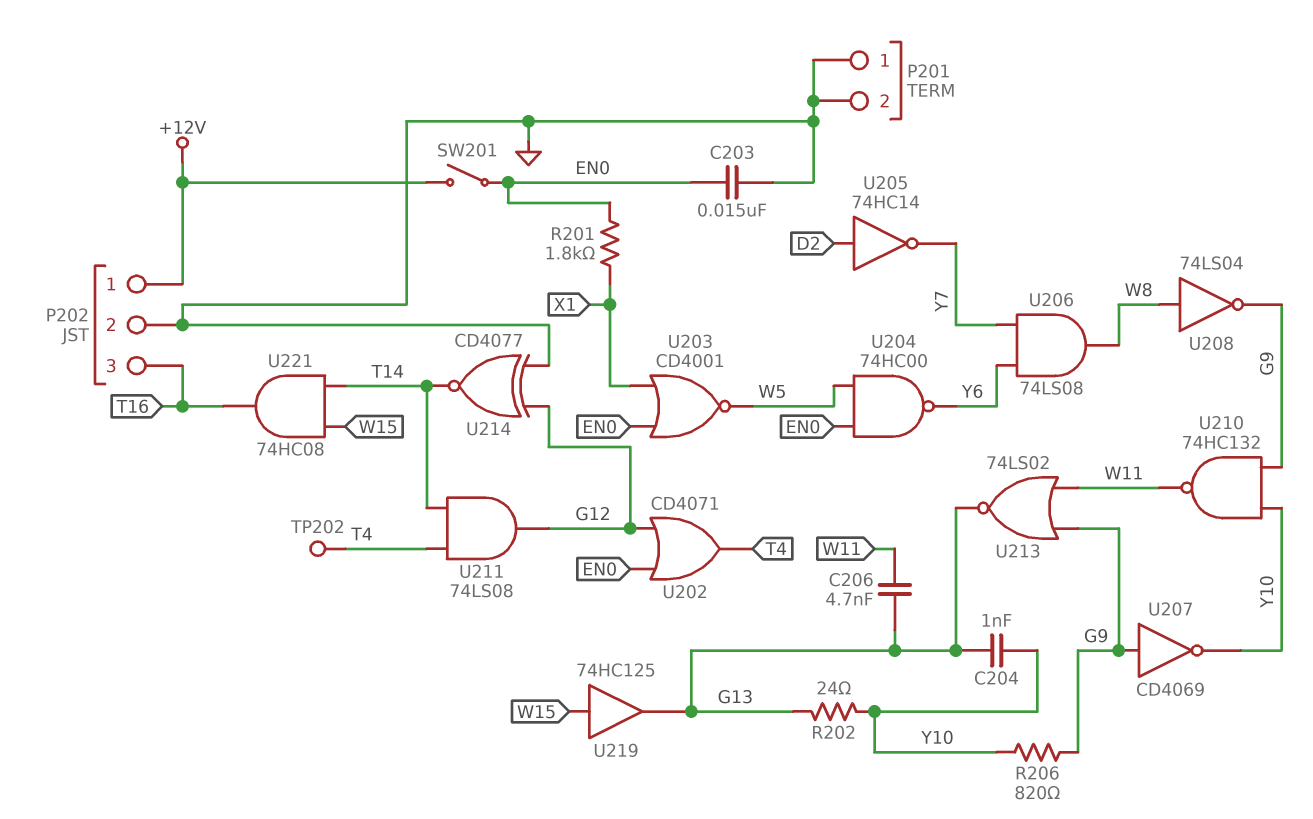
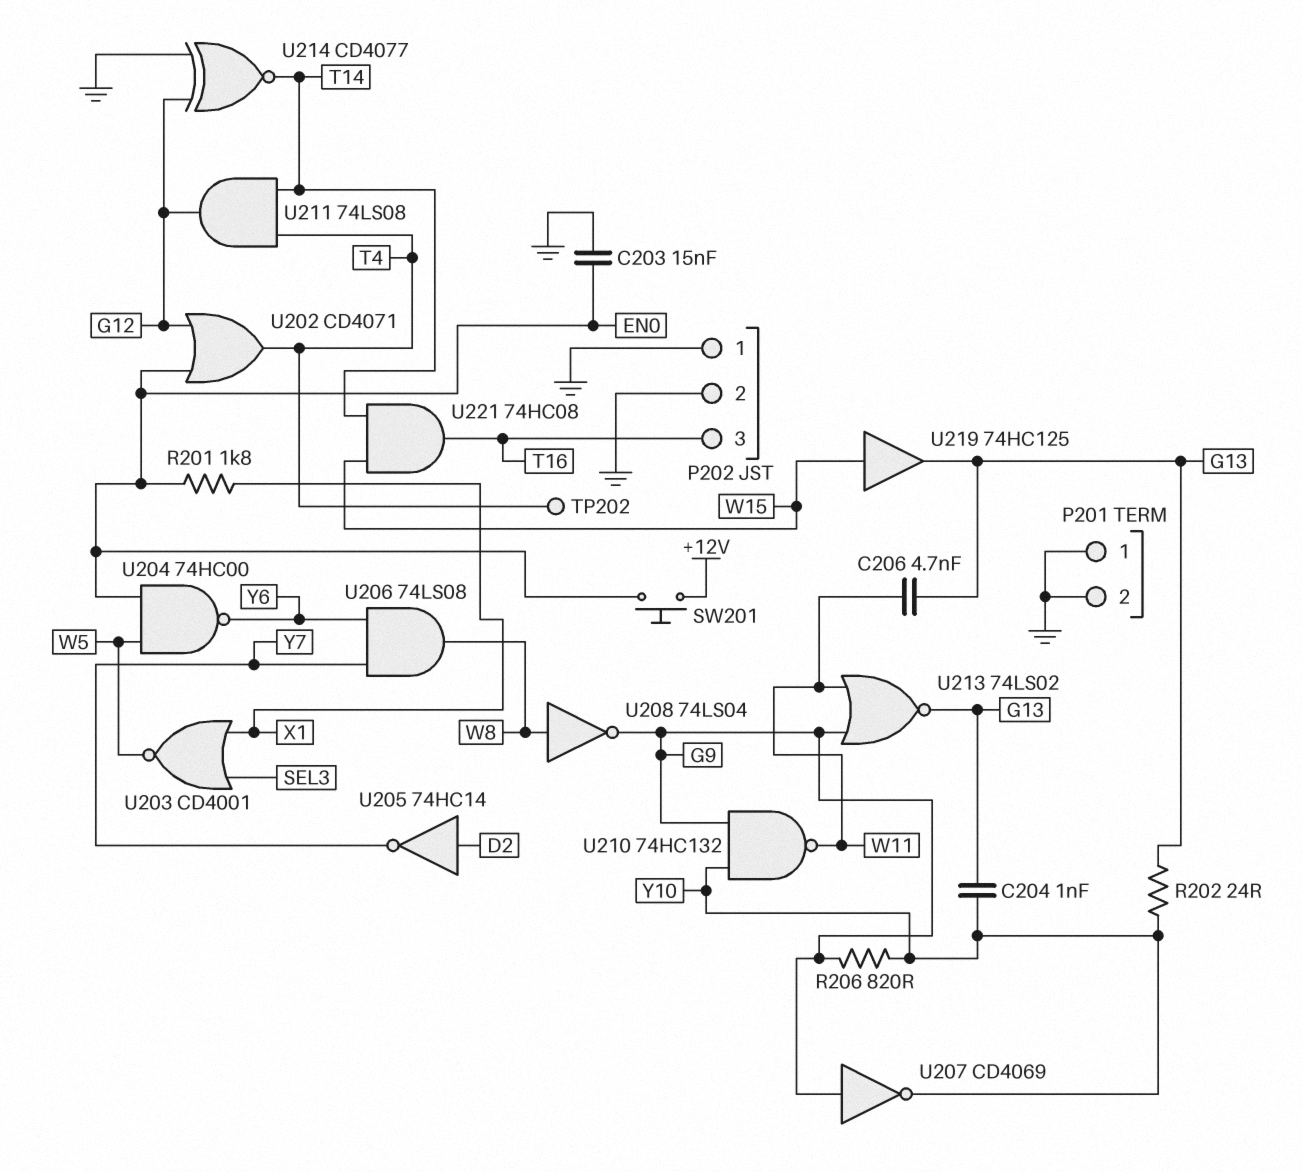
P202 pin 1: +12V -> GND
SW201: switch (+12V, EN0) -> button (+12V, EN0)
U203: NOR CD4001 (in EN0, in X1, out W5) -> NOR CD4001 (in SEL3, in X1, out W5)

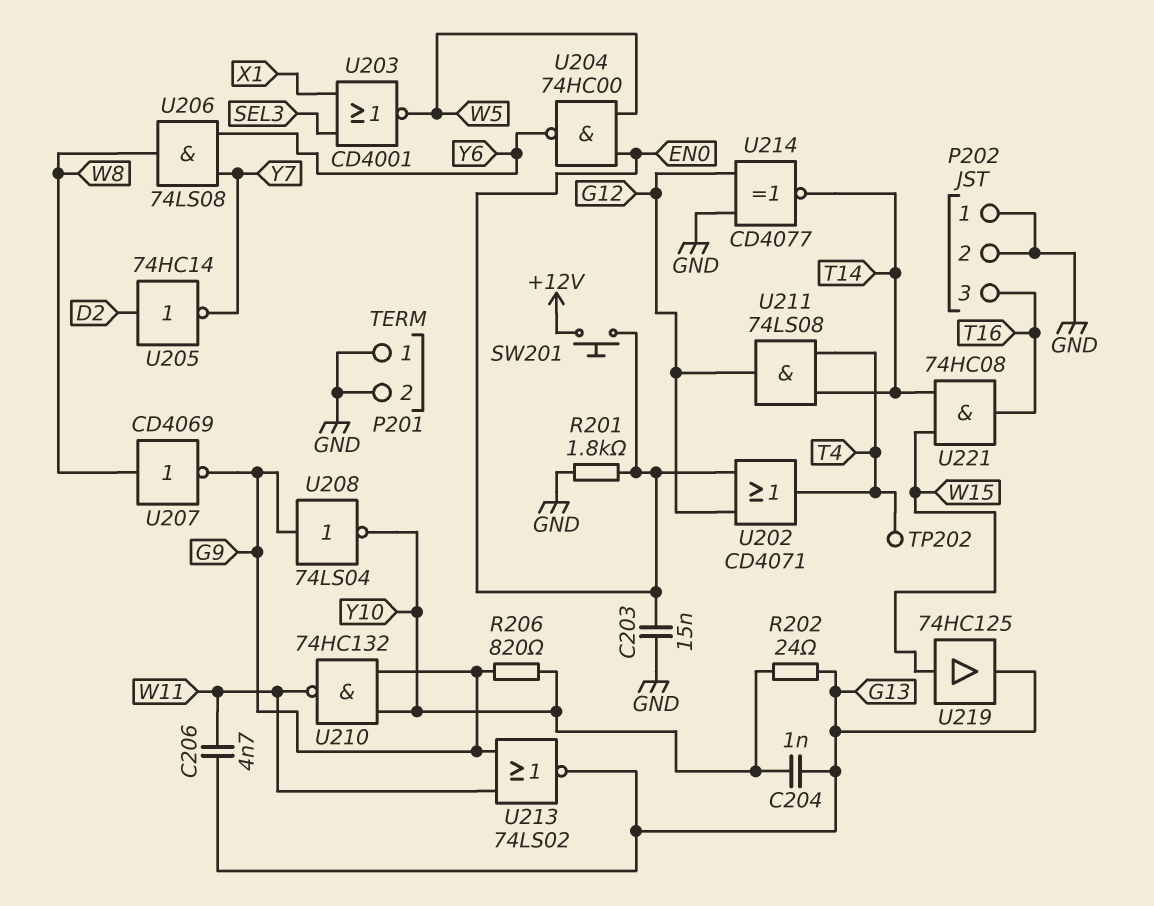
R201: 1.8k (EN0, X1) -> 1.8k (EN0, GND)
U207: NOT CD4069 (in G9, out Y10) -> NOT CD4069 (in W8, out G9)
U208: NOT 74LS04 (in W8, out G9) -> NOT 74LS04 (in G9, out Y10)

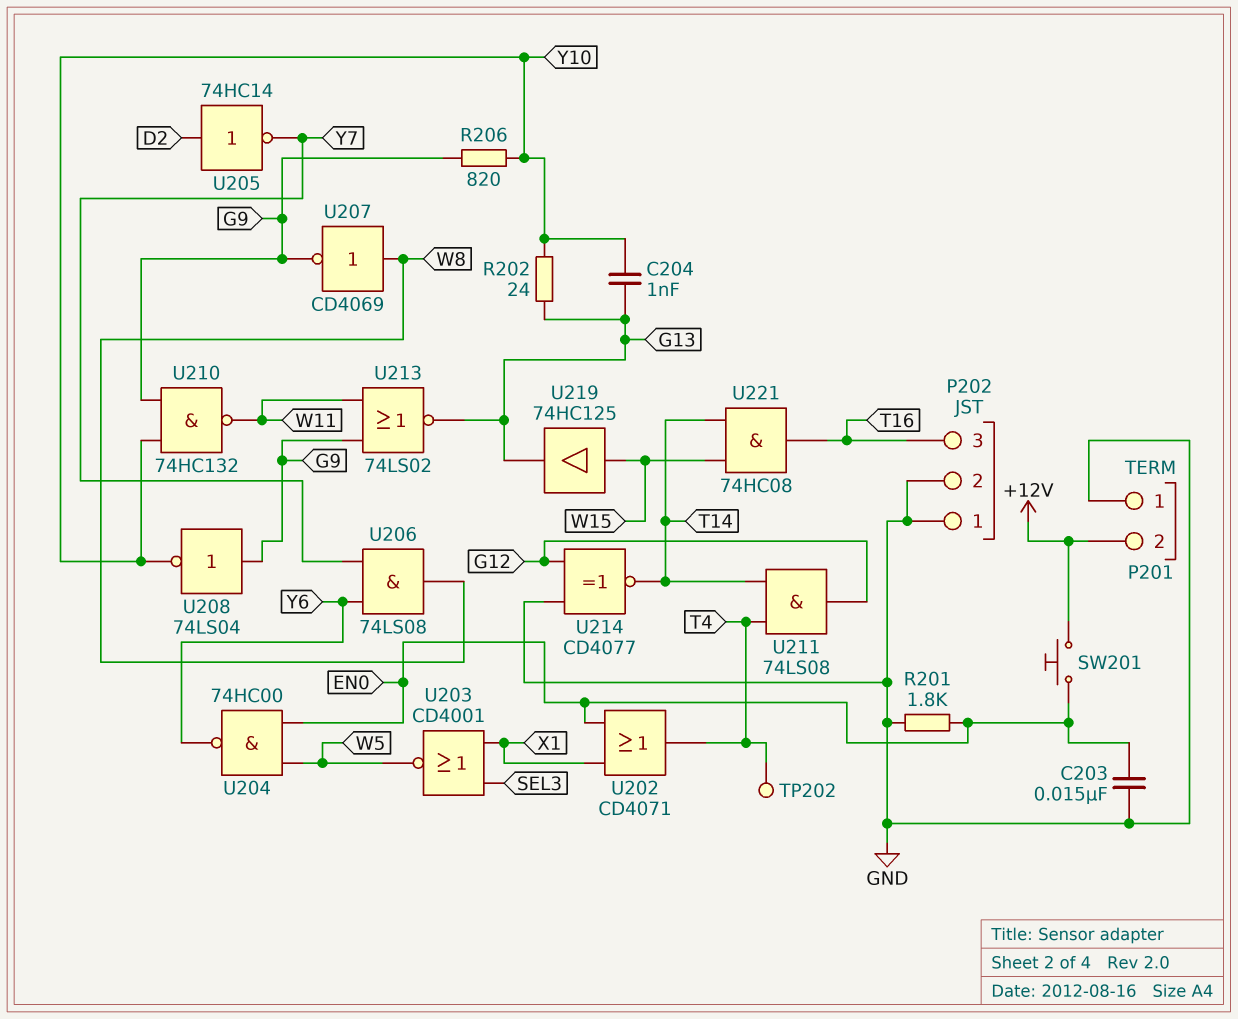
C206: 4.7nF (G13, W11) -> none
P201 pin 2: GND -> +12V
U202: OR CD4071 (in EN0, in G12, out T4) -> OR CD4071 (in EN0, in X1, out T4)

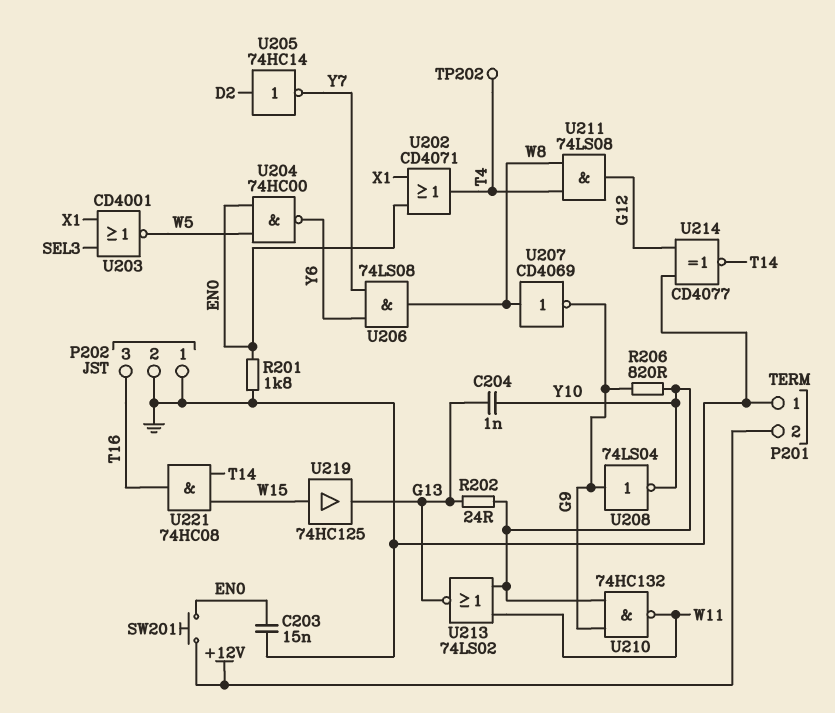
U211: AND 74LS08 (in T4, in T14, out G12) -> AND 74LS08 (in T4, in W8, out G12)
U213: NOR 74LS02 (in G9, in W11, out G13) -> NOR 74LS02 (in W11, in Y10, out G13)

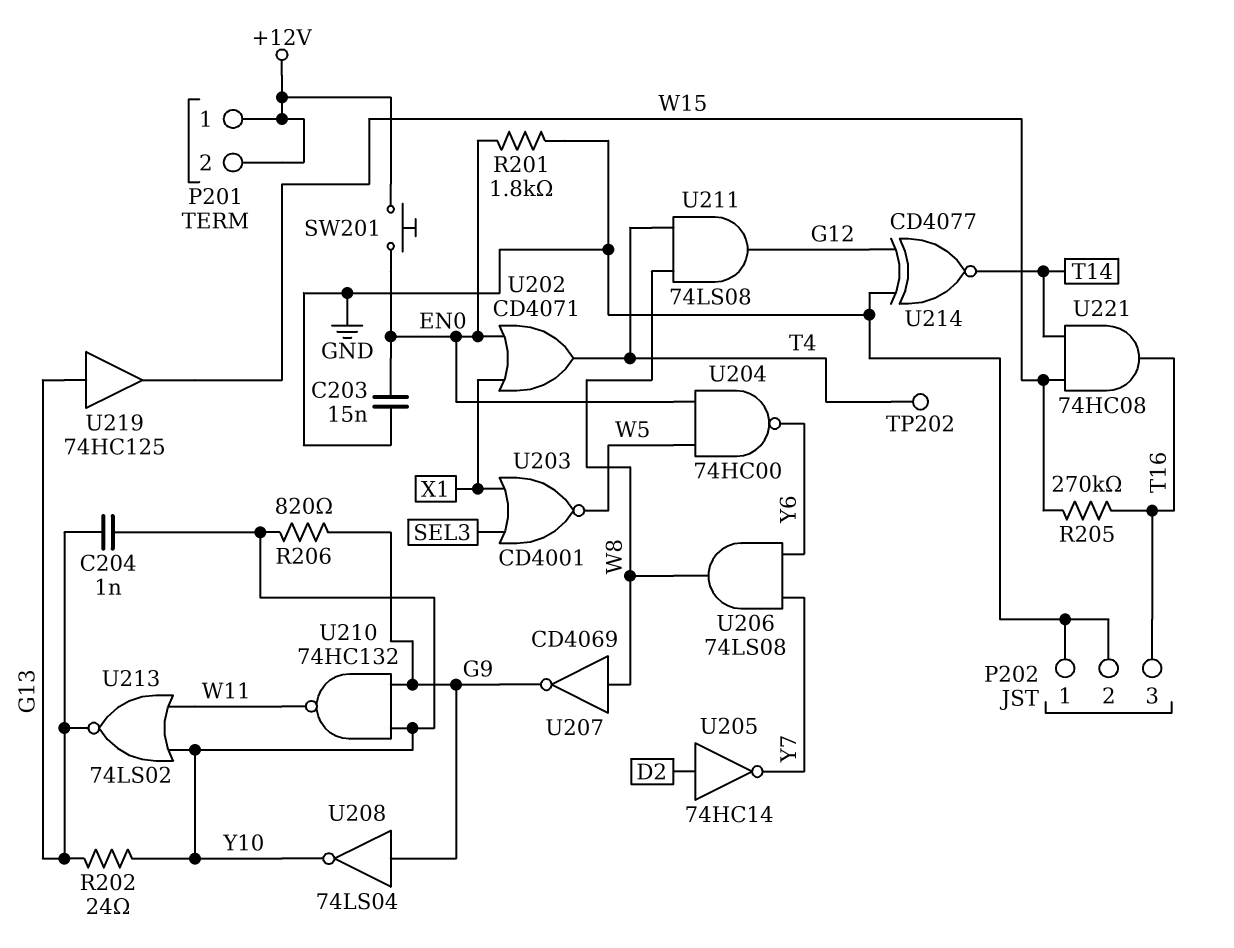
P201 pin 1: GND -> +12V
R205: none -> 270k (T16, W15)
U219: buffer 74HC125 (in W15, out G13) -> buffer 74HC125 (in G13, out W15)

